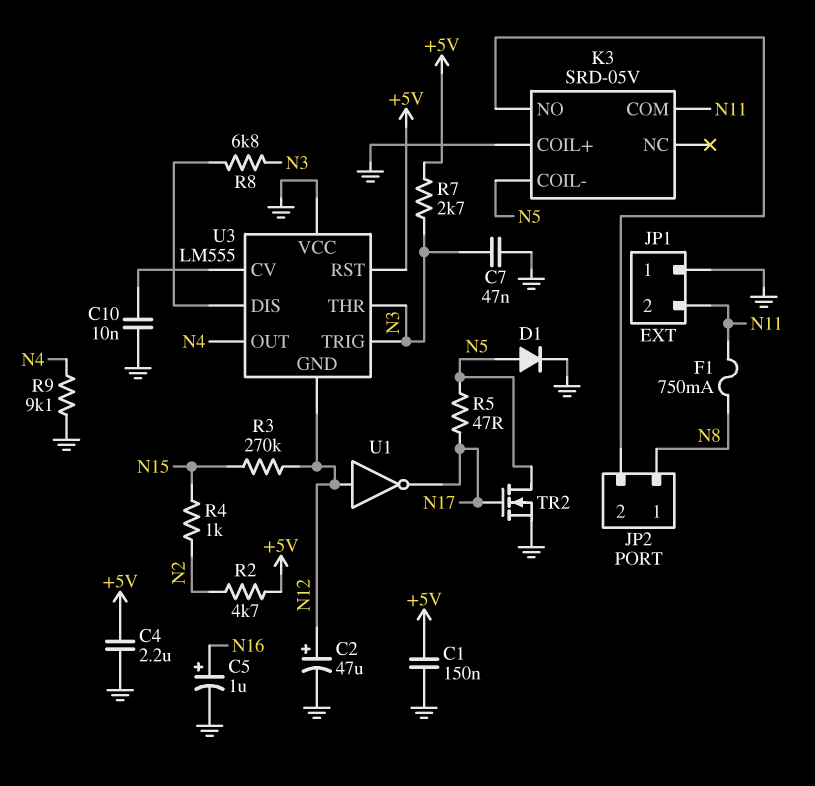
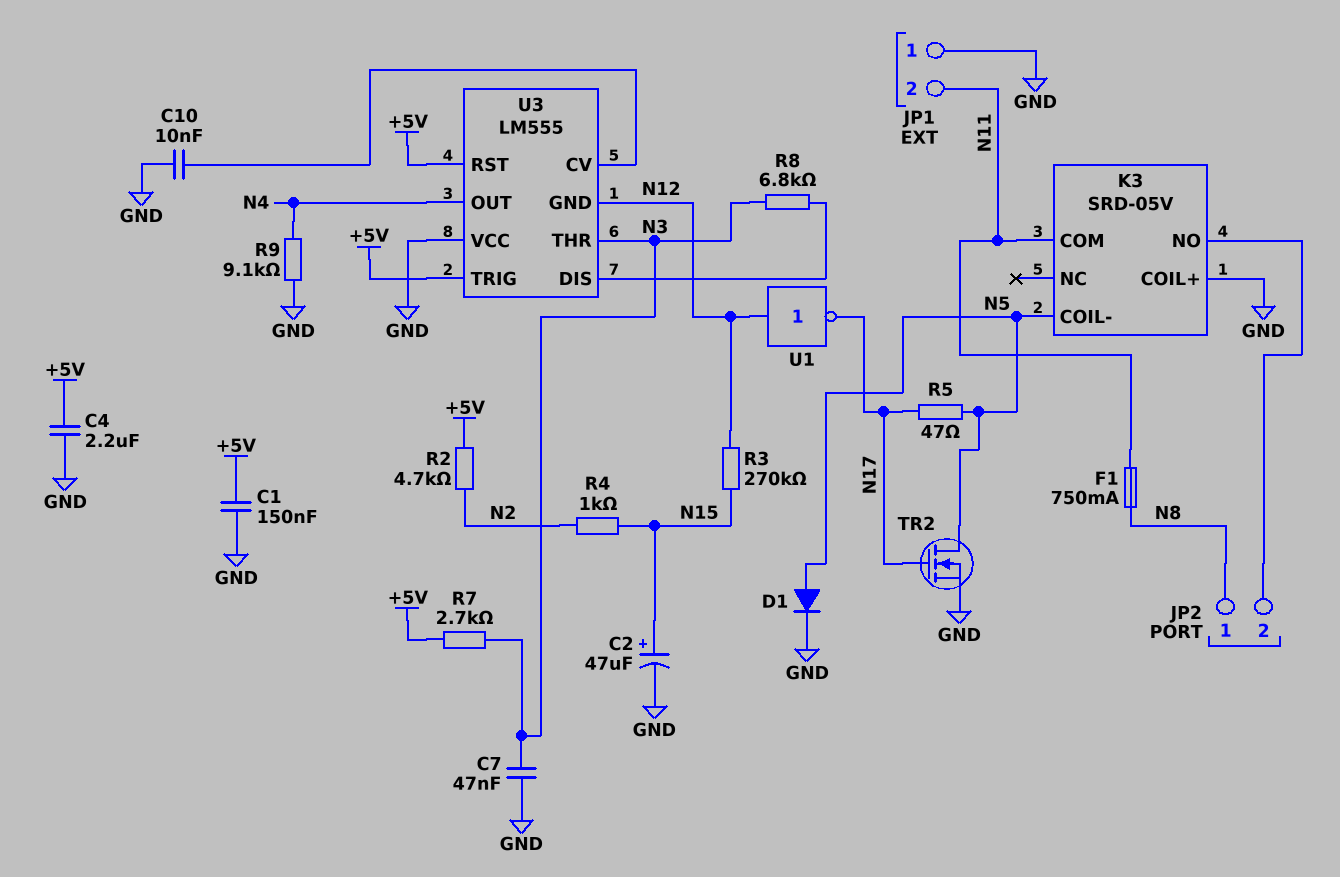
C2: 47uF (plus N12, minus GND) -> 47uF (plus N15, minus GND)
C5: 1uF (plus N16, minus GND) -> none
U3 pin TRIG: N3 -> +5V

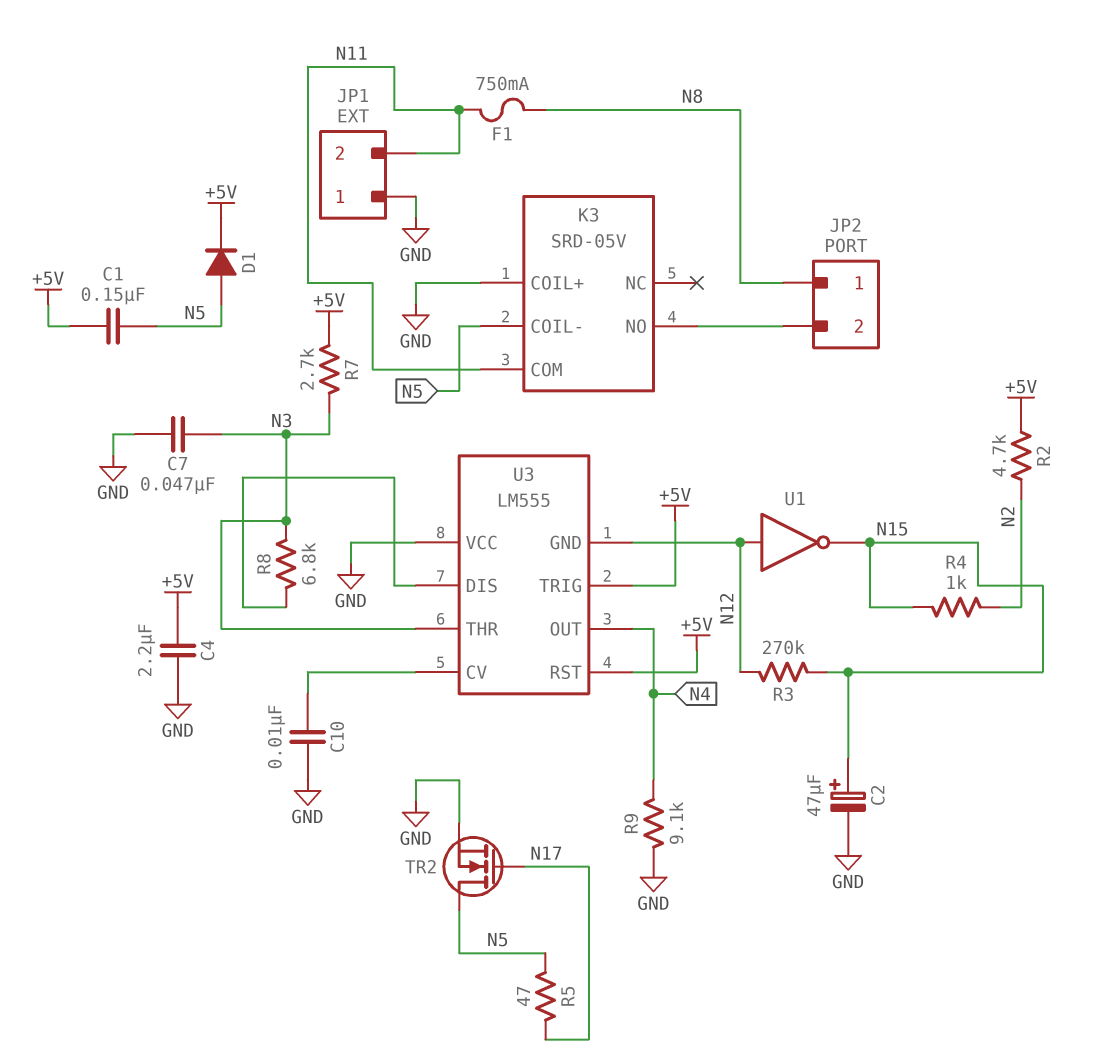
C1: 150nF (+5V, GND) -> 150nF (+5V, N5)
D1: diode (A N5, K GND) -> diode (A N5, K +5V)
U1: NOT (in N12, out N17) -> NOT (in N12, out N15)

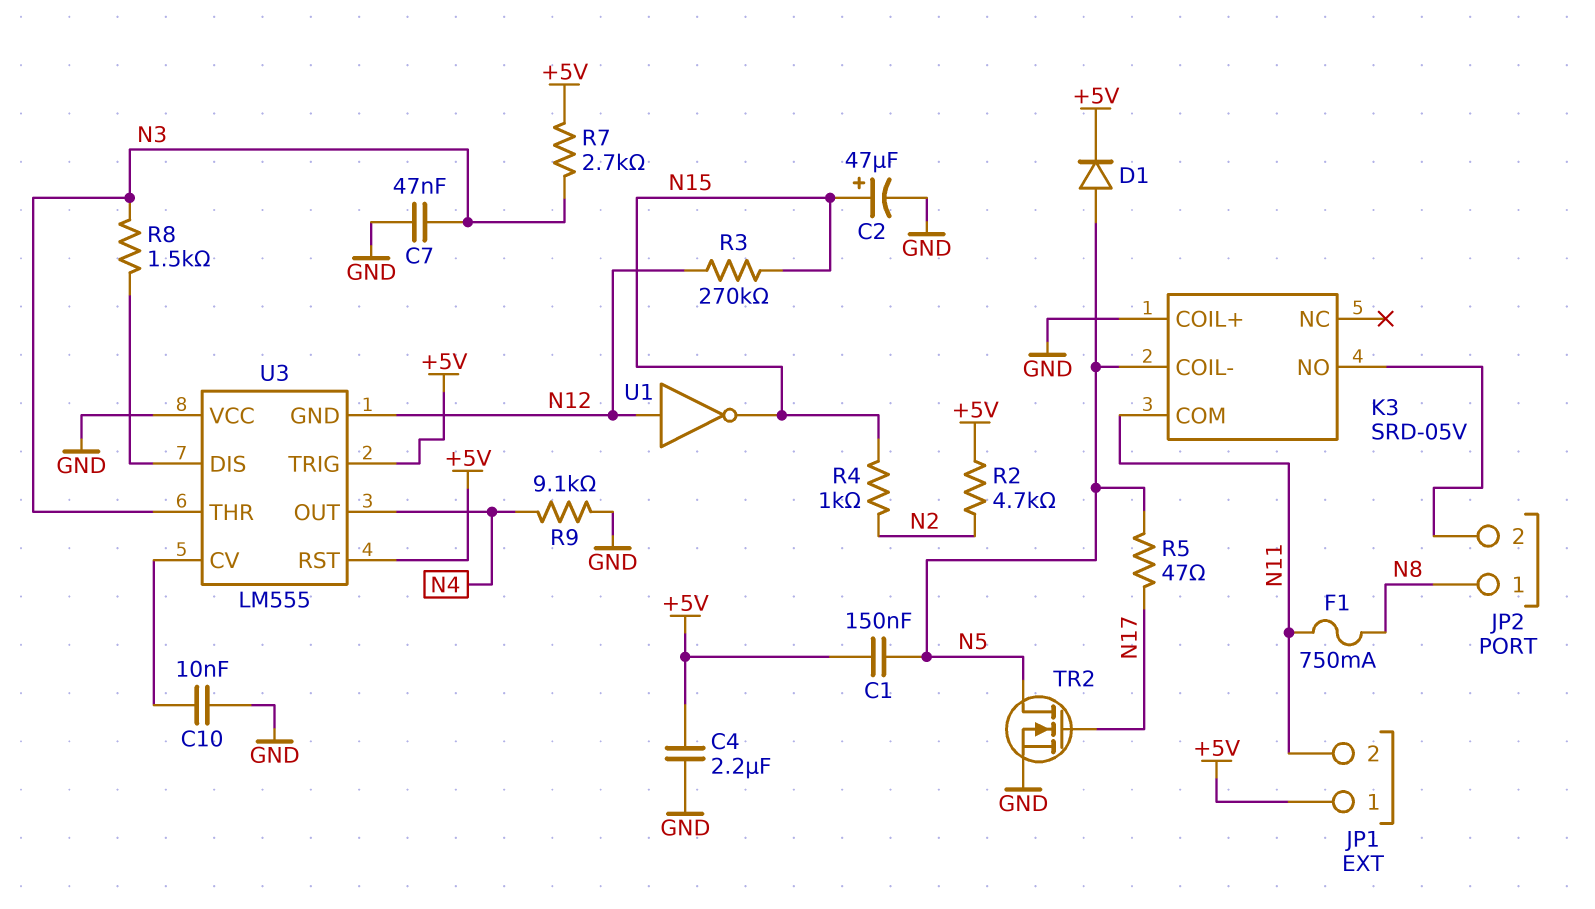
JP1 pin 1: GND -> +5V
R8: 6.8k (N3, U3/DIS) -> 1.5k (N3, U3/DIS)

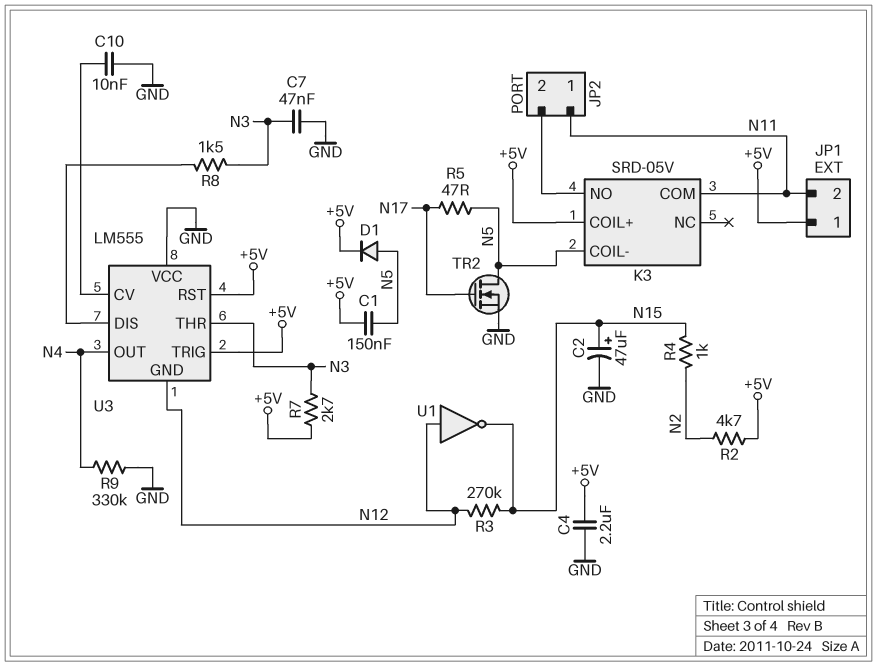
F1: 750mA (N8, N11) -> none
JP2 pin 1: N8 -> N11
K3 pin COIL+: GND -> +5V
R9: 9.1k (GND, N4) -> 330k (GND, N4)

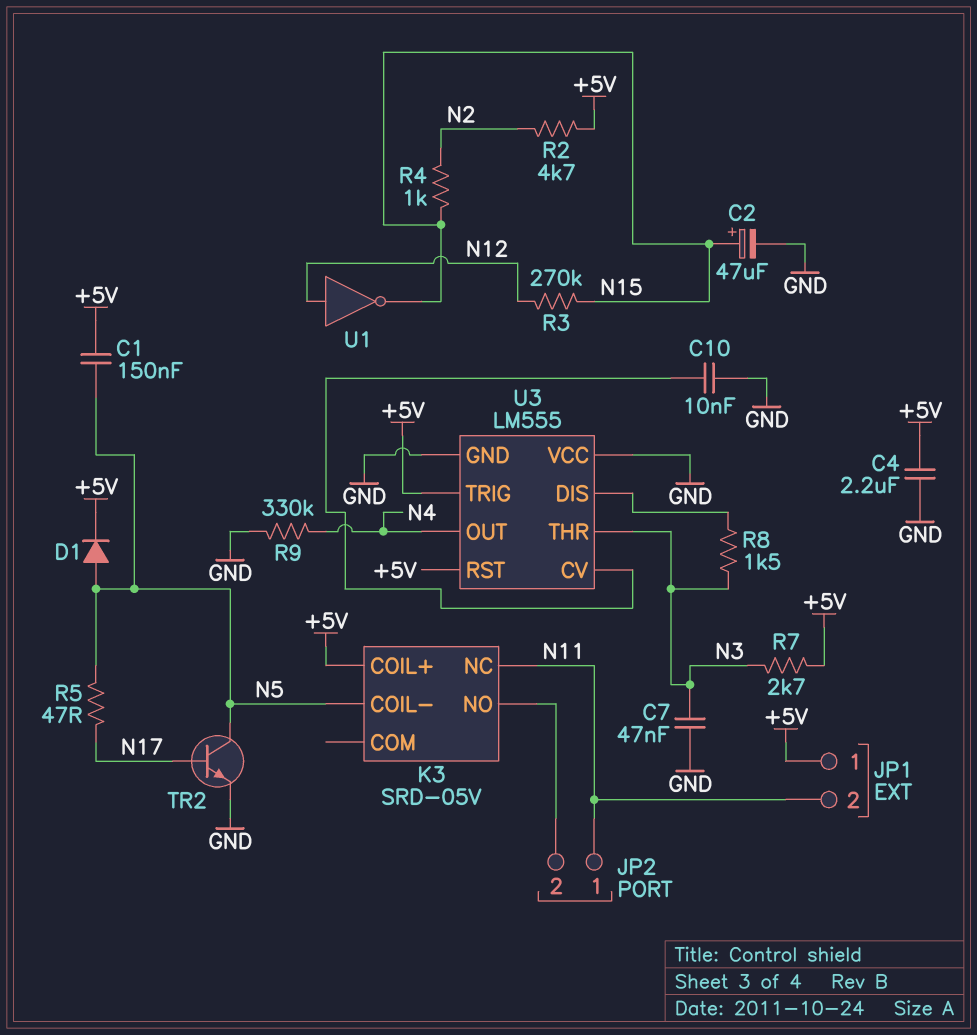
K3 pin COM: N11 -> none
K3 pin NC: none -> N11
TR2: NMOS (G N17, D N5, S GND) -> NPN (B N17, C N5, E GND)
U3 pin GND: N12 -> GND

